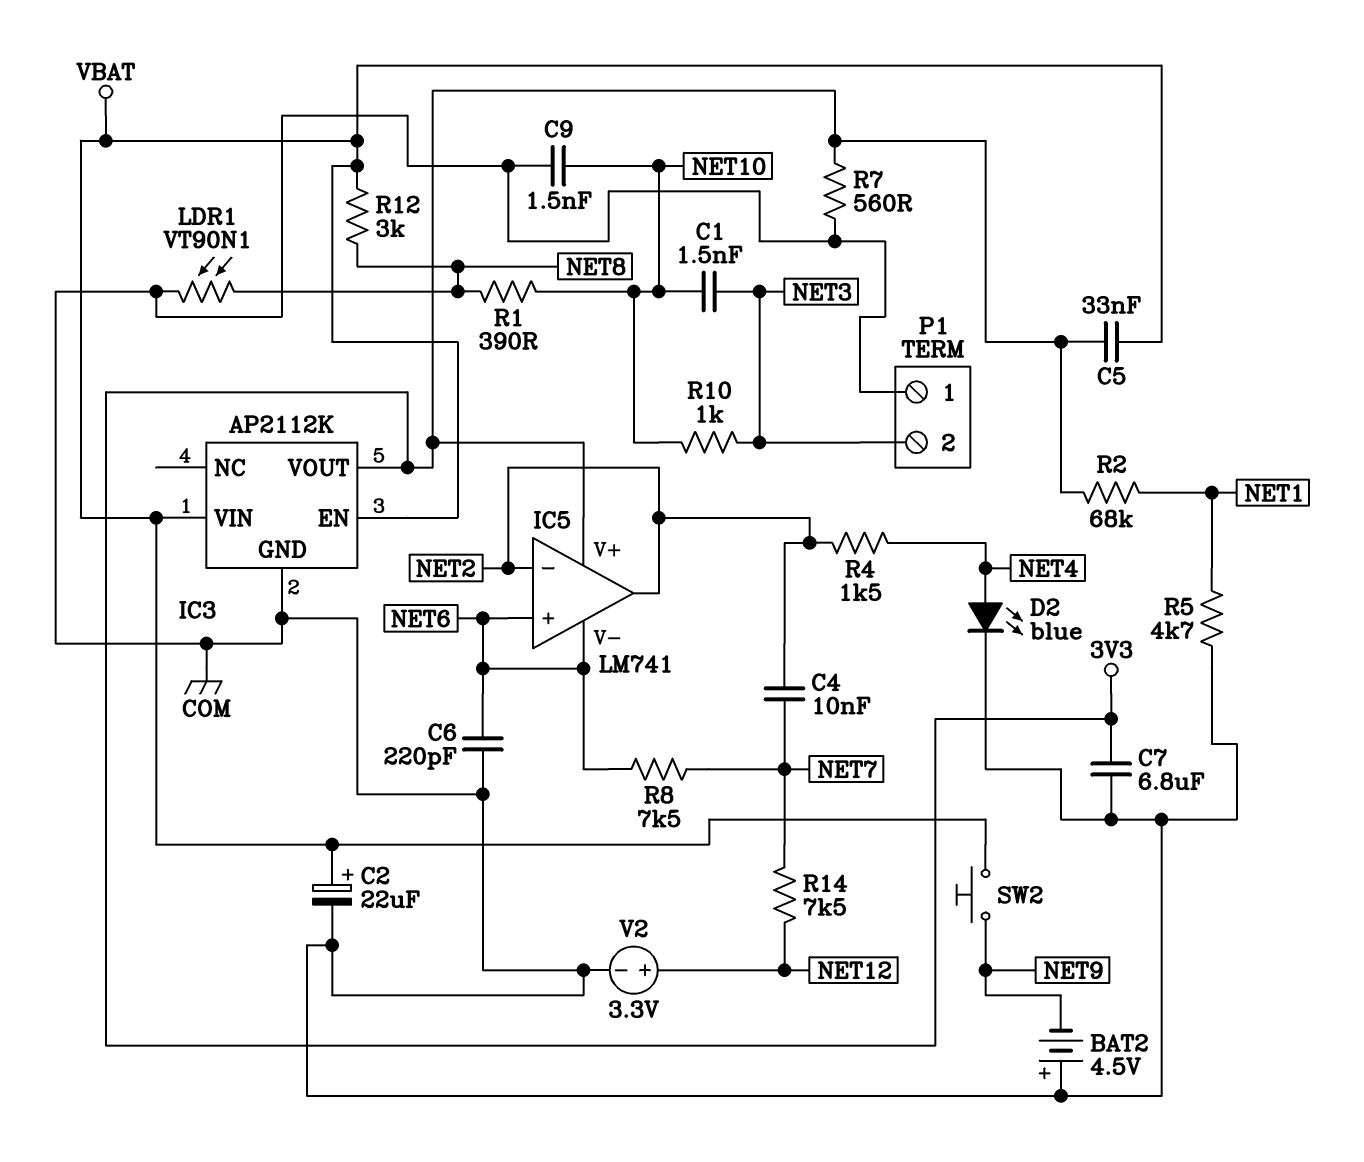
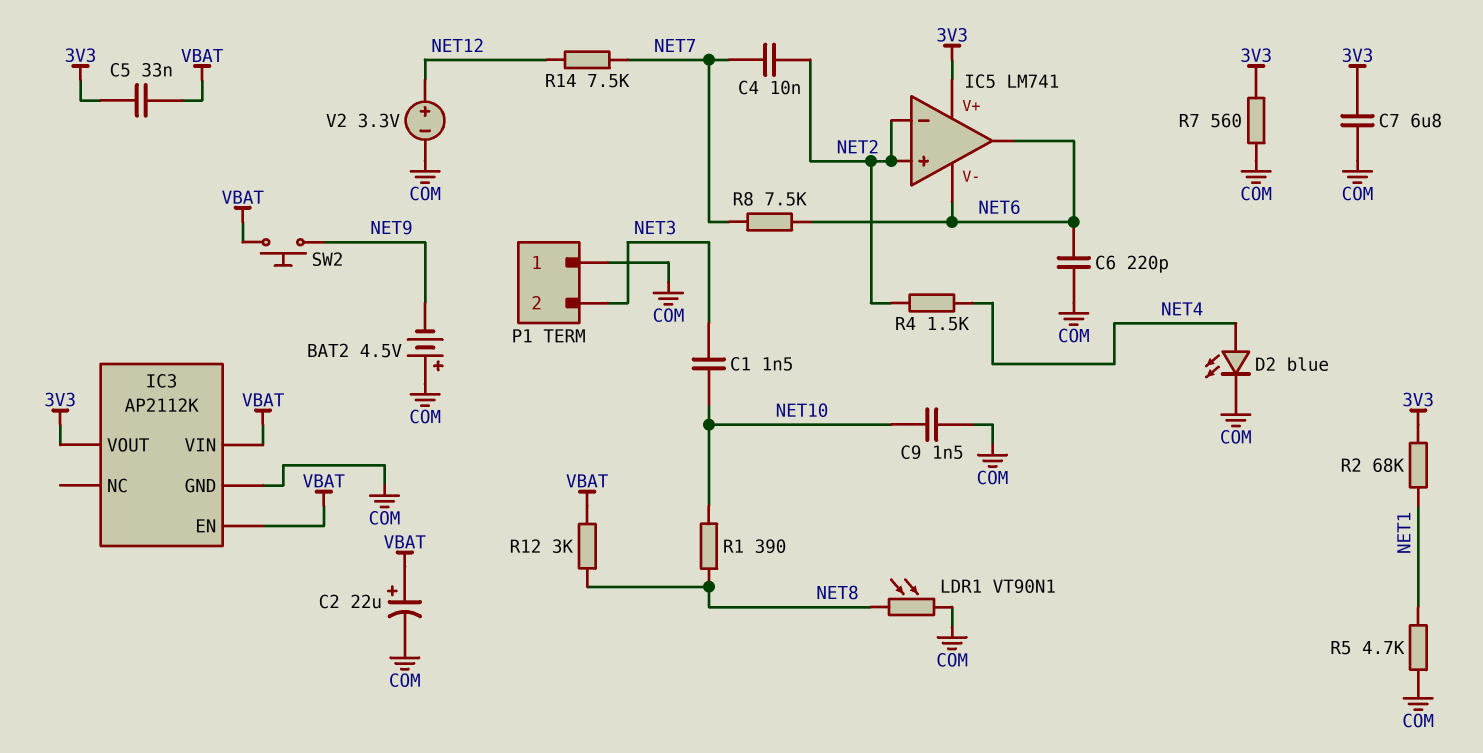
IC5 pin in+: NET6 -> NET2
IC5 pin out: NET2 -> NET6
R10: 1k (NET3, NET10) -> none

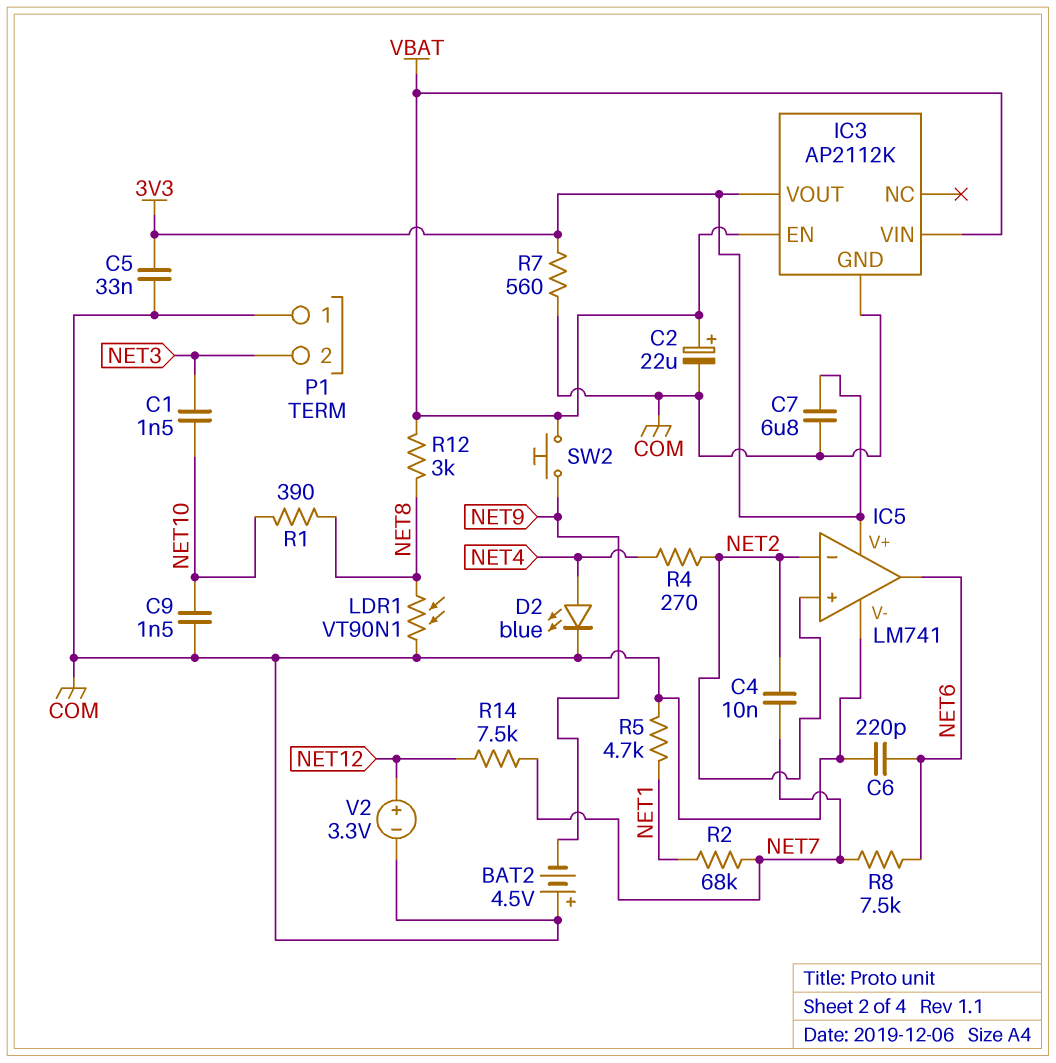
C5: 33nF (3V3, VBAT) -> 33nF (3V3, COM)
IC5 pin V-: NET6 -> COM
R2: 68k (3V3, NET1) -> 68k (NET1, NET7)
R4: 1.5k (NET2, NET4) -> 270 (NET2, NET4)

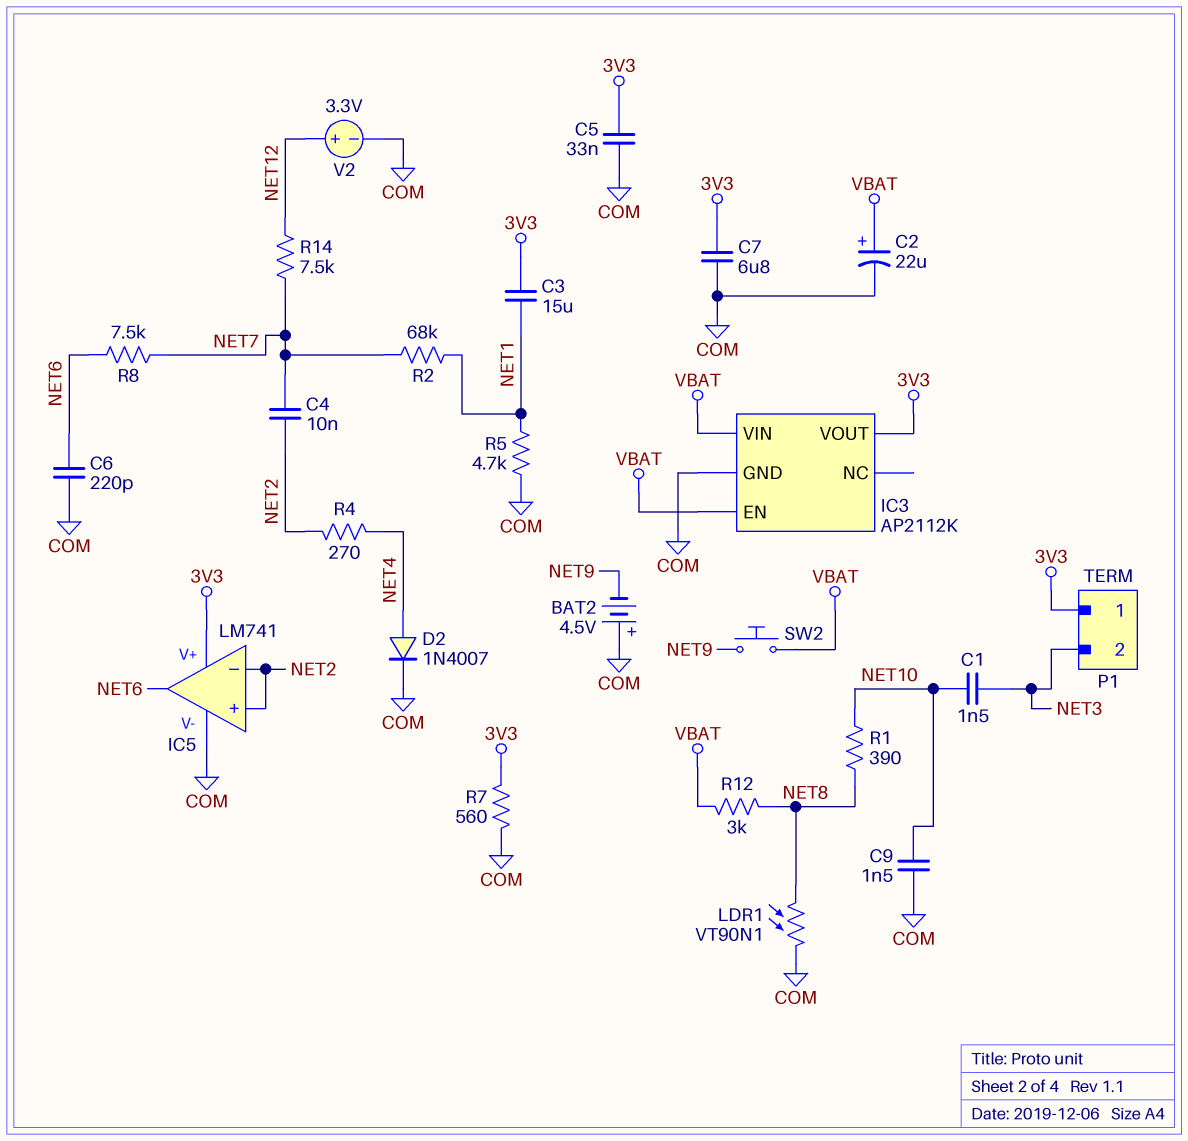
C3: none -> 15uF (3V3, NET1)
D2: LED blue (A NET4, K COM) -> diode 1N4007 (A NET4, K COM)
P1 pin 1: COM -> 3V3

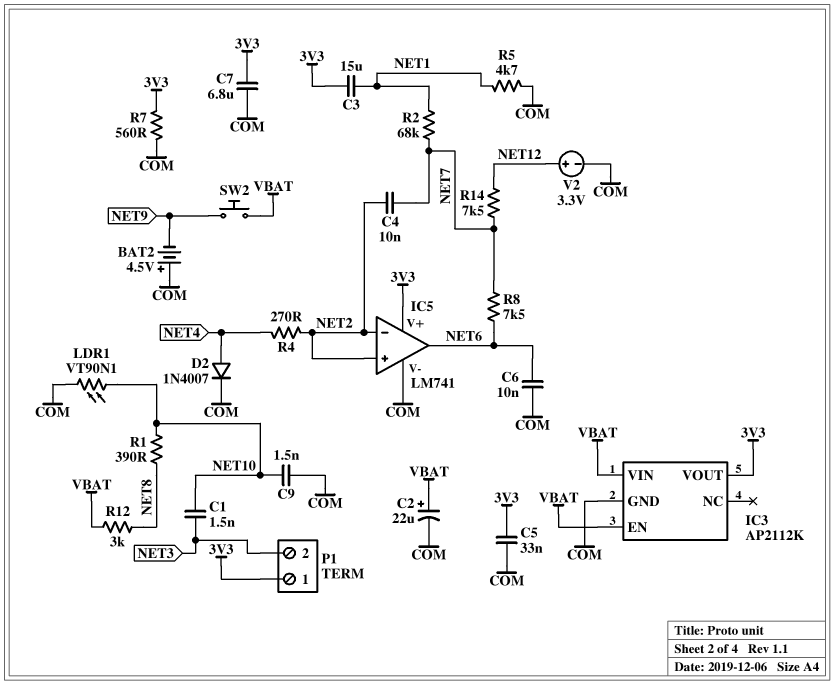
C6: 220pF (COM, NET6) -> 10nF (COM, NET6)
LDR1: VT90N1 (COM, NET8) -> VT90N1 (COM, NET10)

